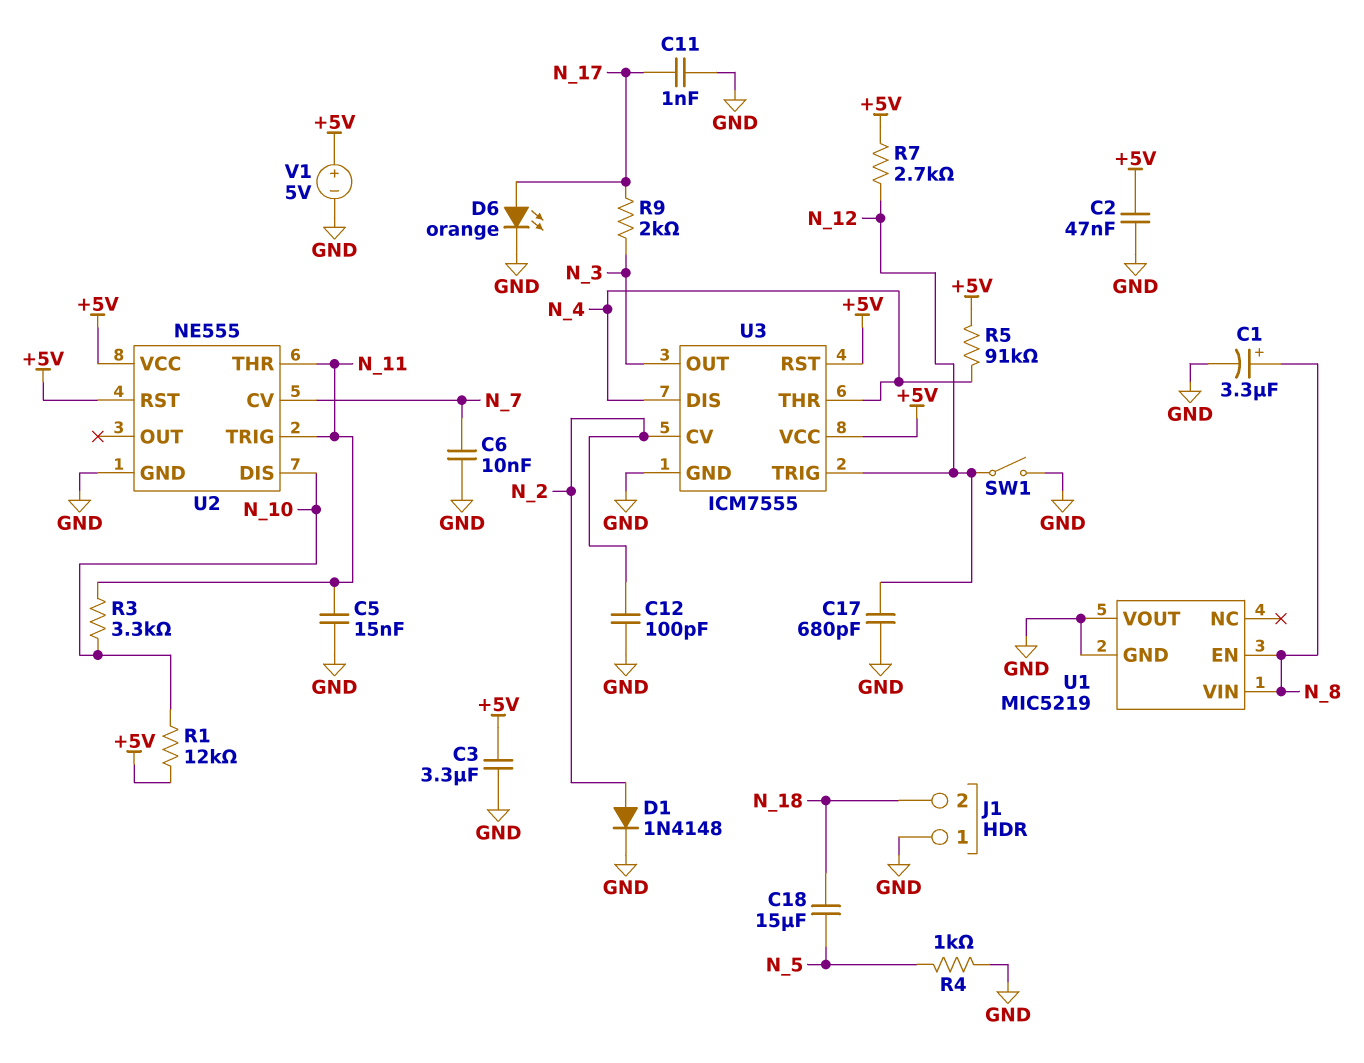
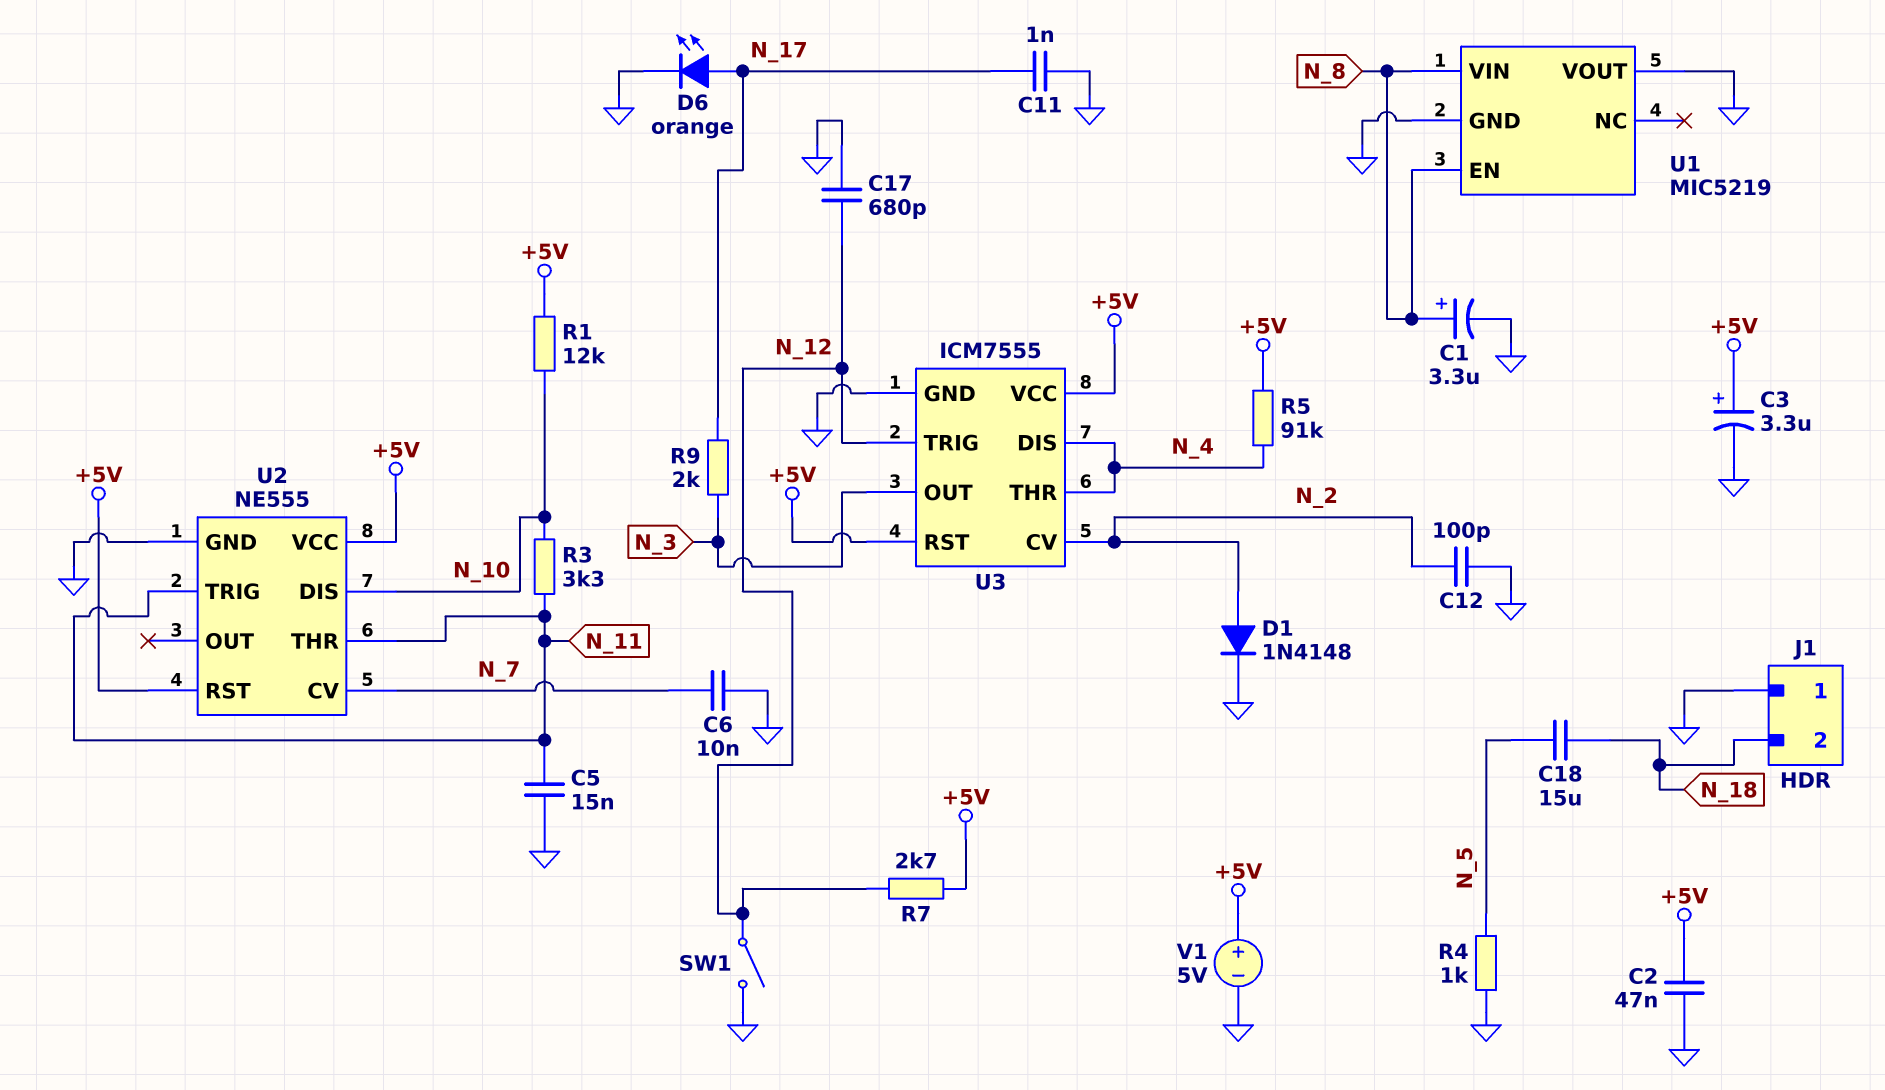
C3: 3.3uF (+5V, GND) -> 3.3uF (plus +5V, minus GND)

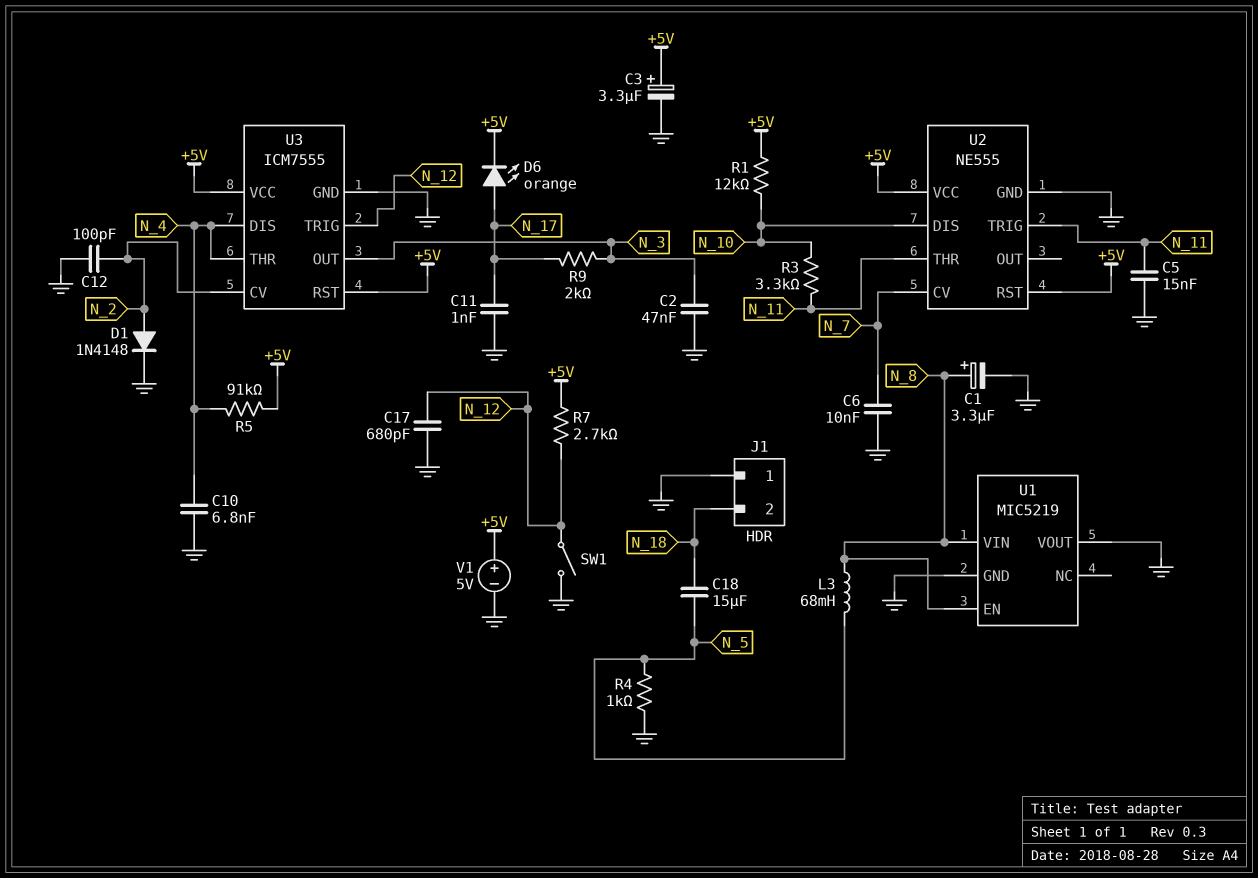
C2: 47nF (+5V, GND) -> 47nF (GND, N_3)
C10: none -> 6.8nF (GND, N_4)
D6: LED orange (A N_17, K GND) -> LED orange (A N_17, K +5V)
L3: none -> 68mH (N_5, N_8)

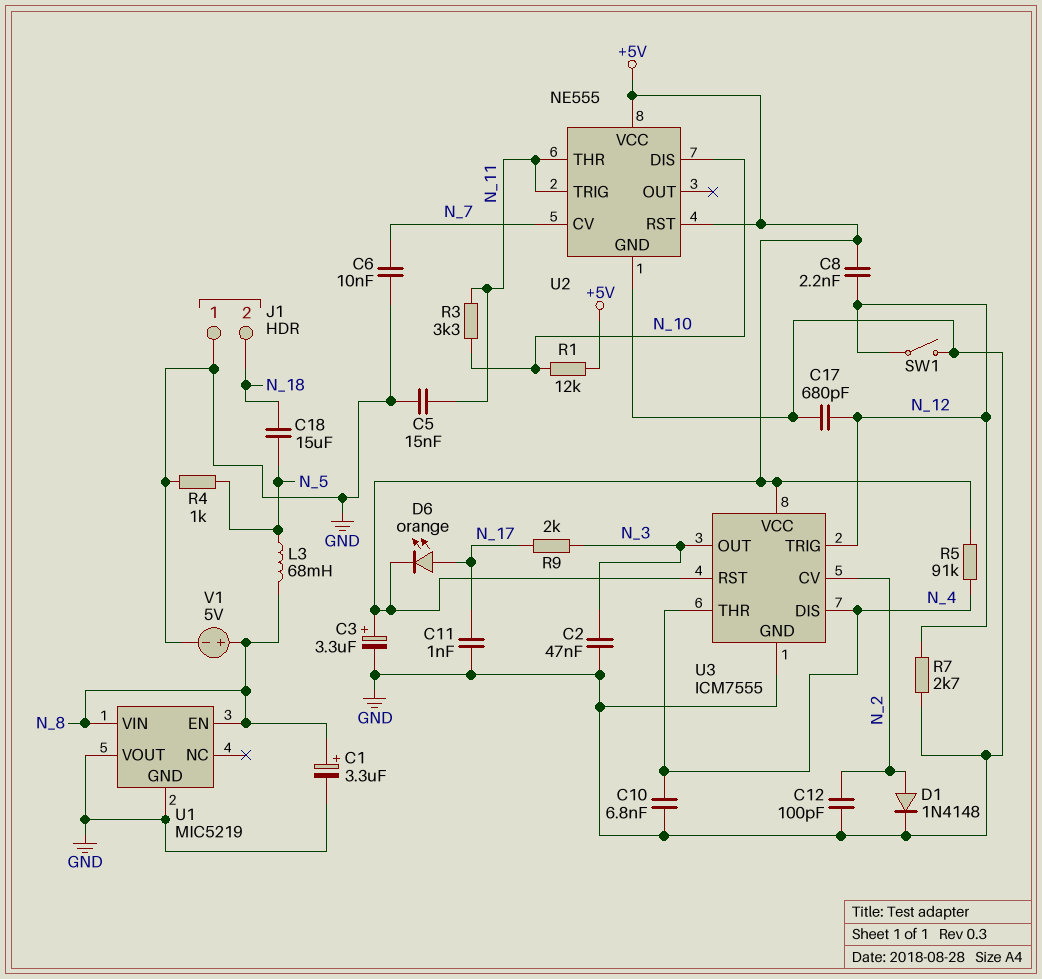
C8: none -> 2.2nF (+5V, N_12)
R7: 2.7k (+5V, N_12) -> 2.7k (GND, N_12)
V1: 5V (plus +5V, minus GND) -> 5V (plus N_8, minus GND)

